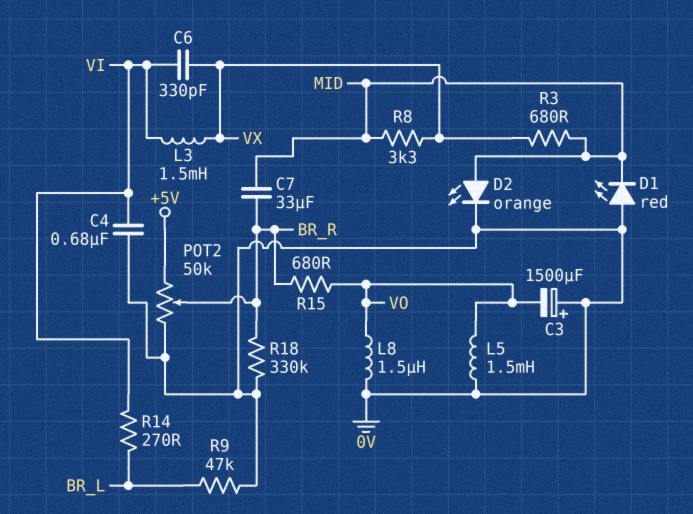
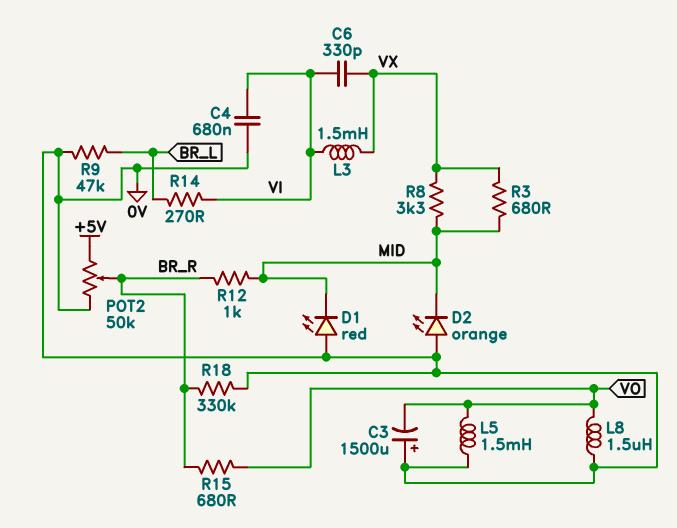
C7: 33uF (BR_R, MID) -> none
D2: LED orange (A MID, K 0V) -> LED orange (A 0V, K MID)
R12: none -> 1k (BR_R, MID)

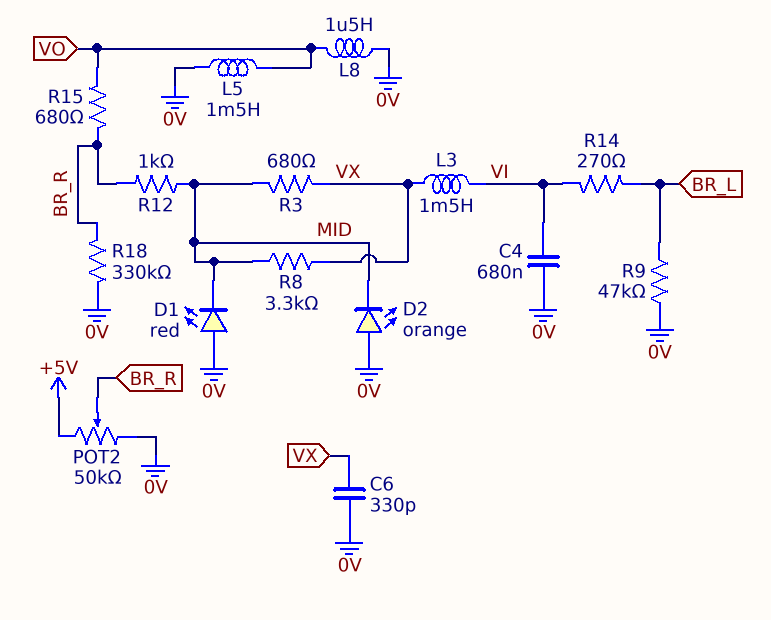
C3: 1500uF (plus 0V, minus VO) -> none
C6: 330pF (VI, VX) -> 330pF (0V, VX)

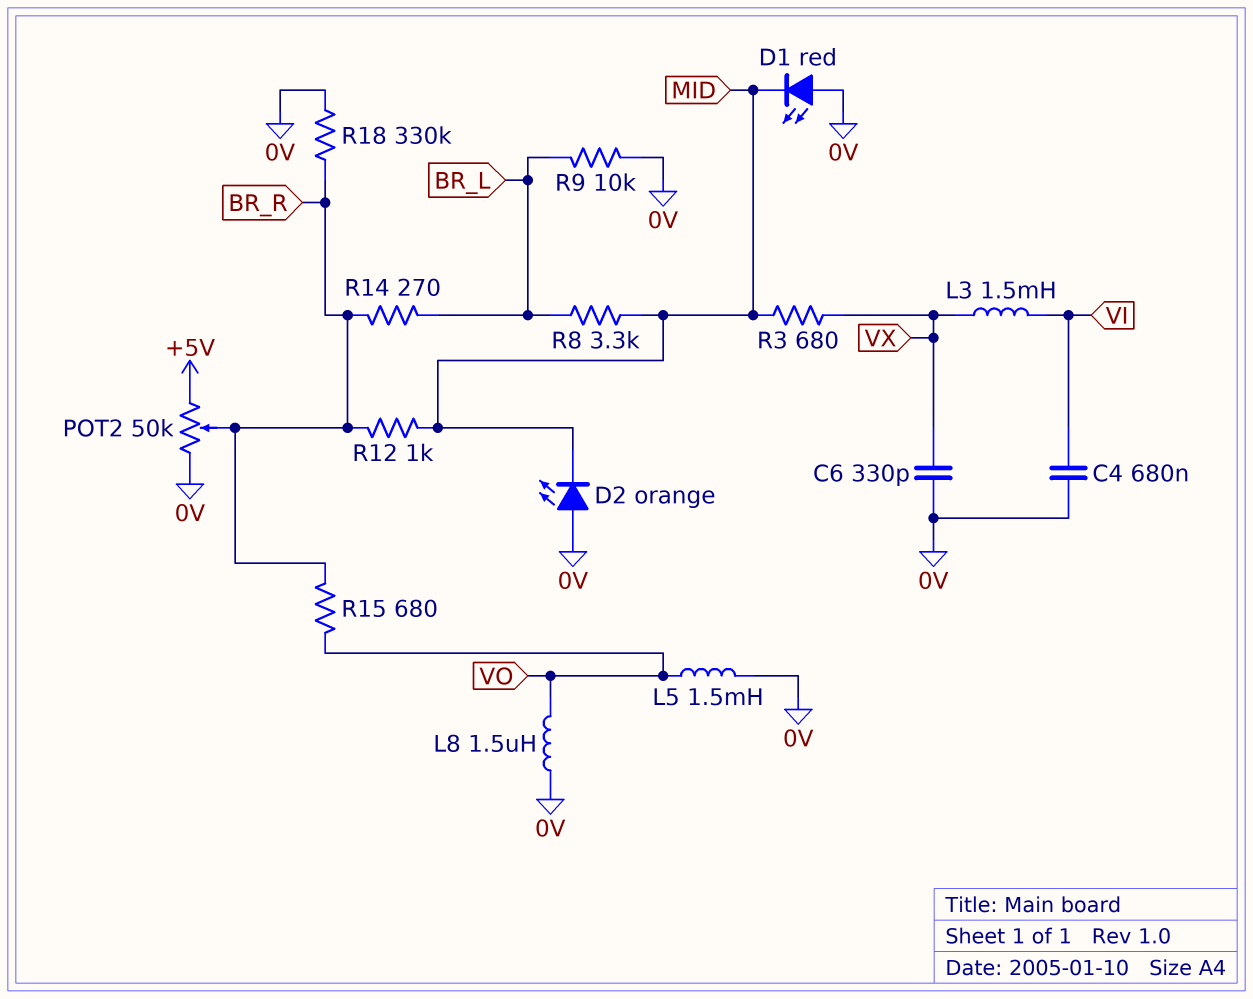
R8: 3.3k (MID, VX) -> 3.3k (BR_L, MID)
R9: 47k (0V, BR_L) -> 10k (0V, BR_L)
R14: 270 (BR_L, VI) -> 270 (BR_L, BR_R)

